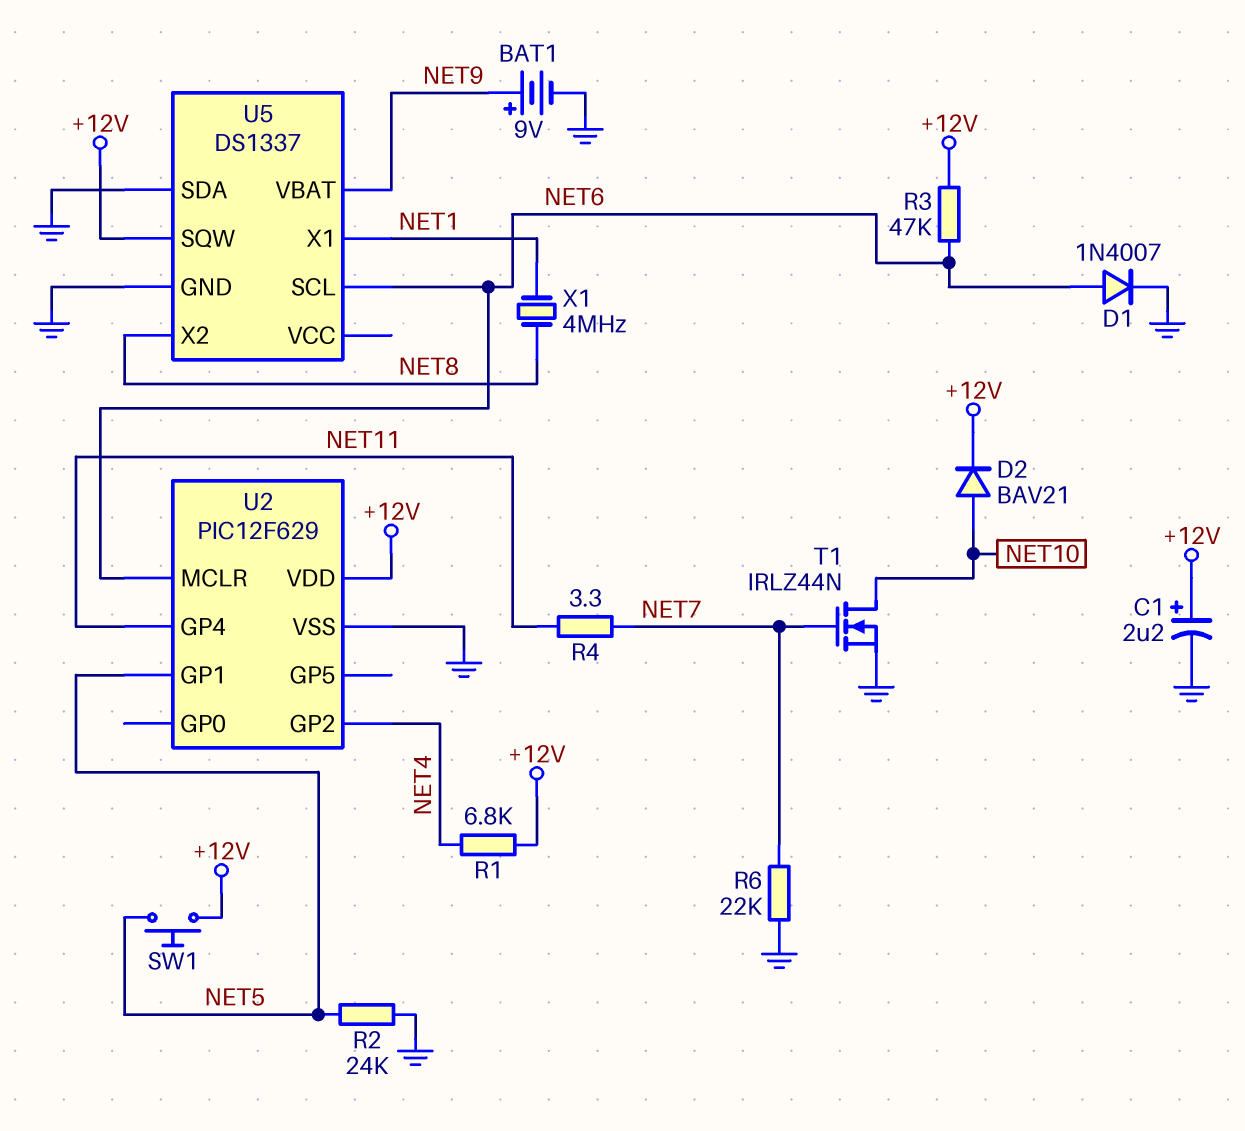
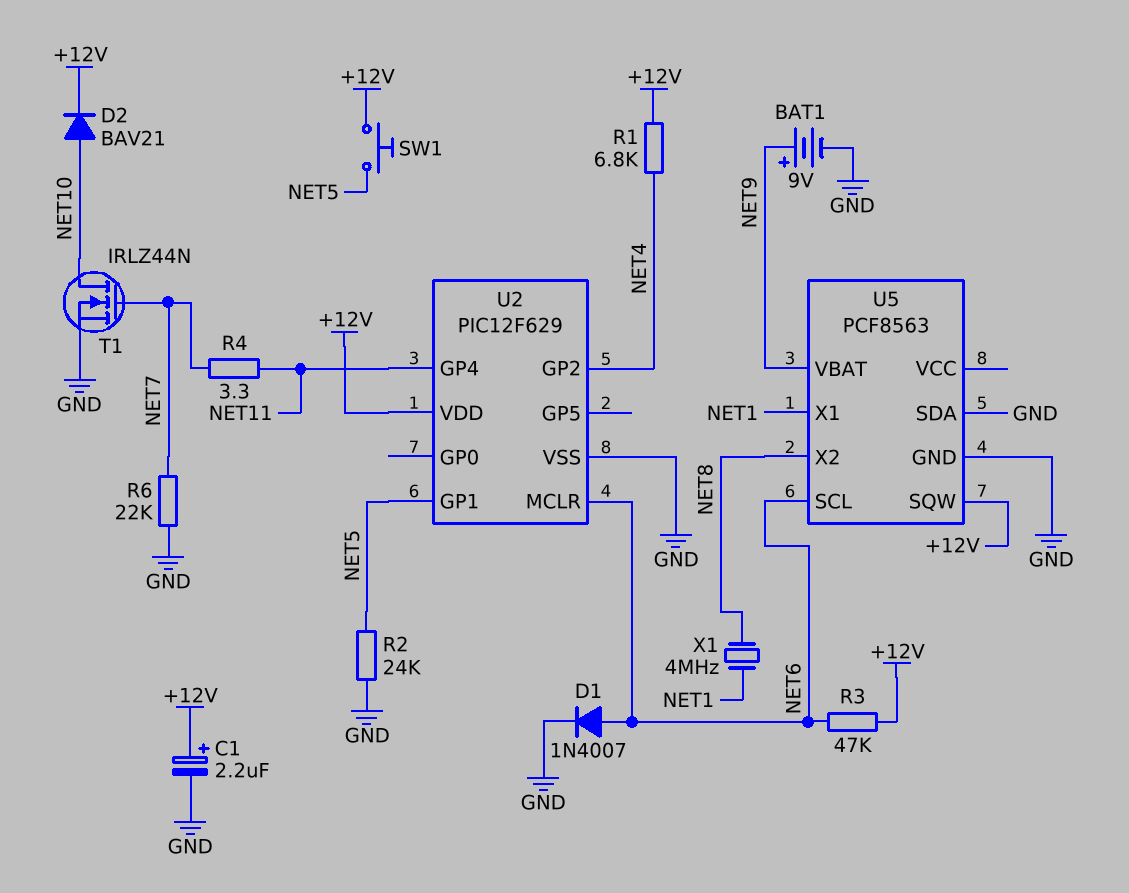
U5: DS1337 -> PCF8563

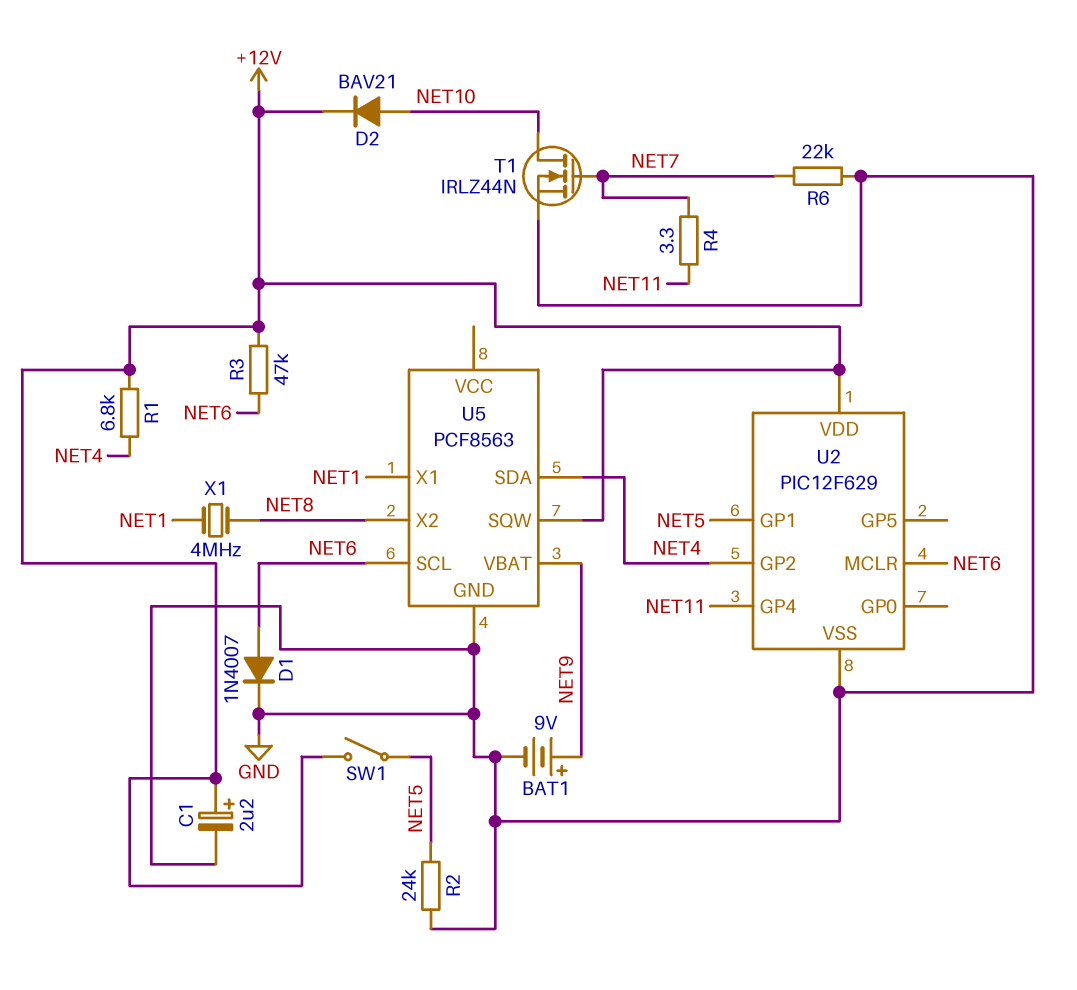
SW1: button (+12V, NET5) -> switch (+12V, NET5)
U5 pin SDA: GND -> NET4

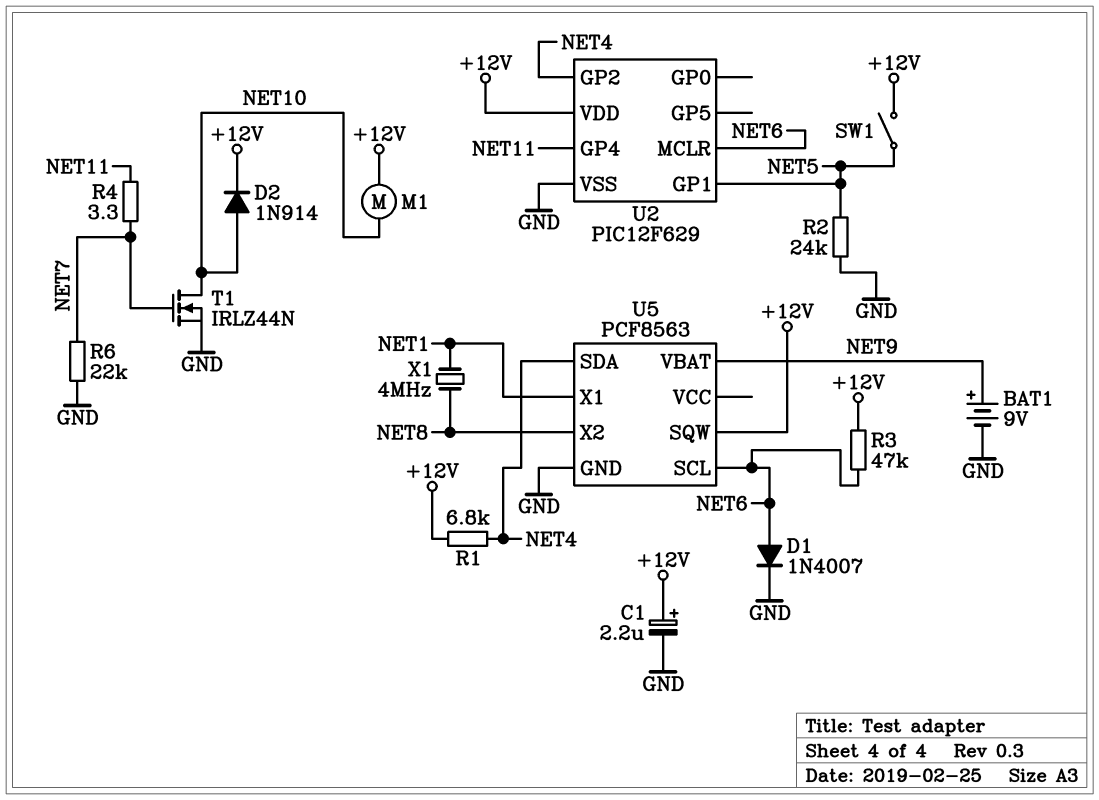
D2: diode BAV21 (A NET10, K +12V) -> diode 1N914 (A NET10, K +12V)
M1: none -> motor (+12V, NET10)

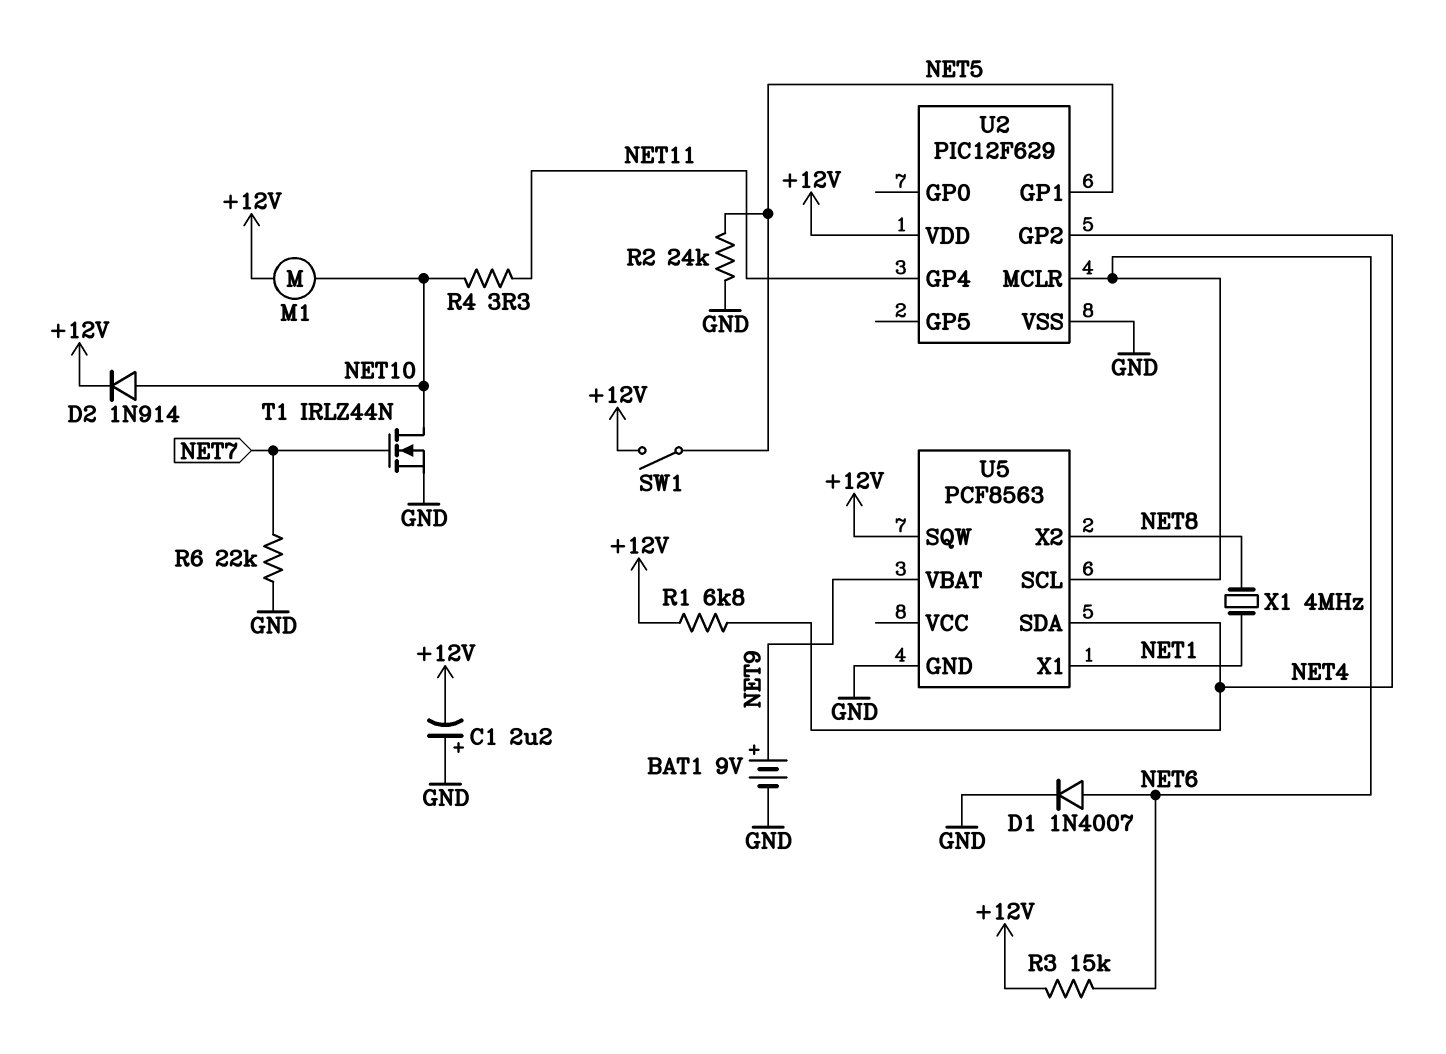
C1: 2.2uF (plus +12V, minus GND) -> 2.2uF (plus GND, minus +12V)
R3: 47k (+12V, NET6) -> 15k (+12V, NET6)
R4: 3.3 (NET7, NET11) -> 3.3 (NET10, NET11)

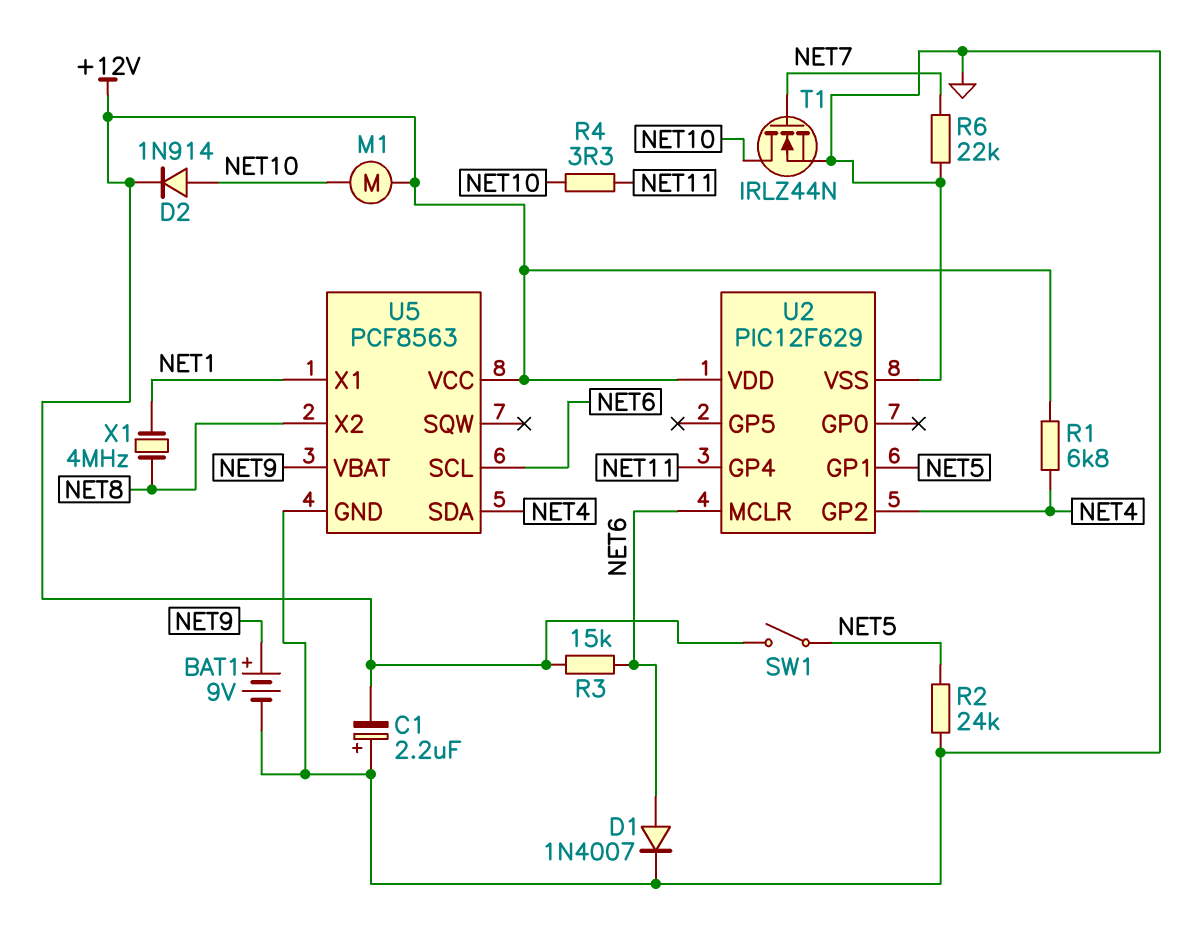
U5 pin SQW: +12V -> none
U5 pin VCC: none -> +12V

